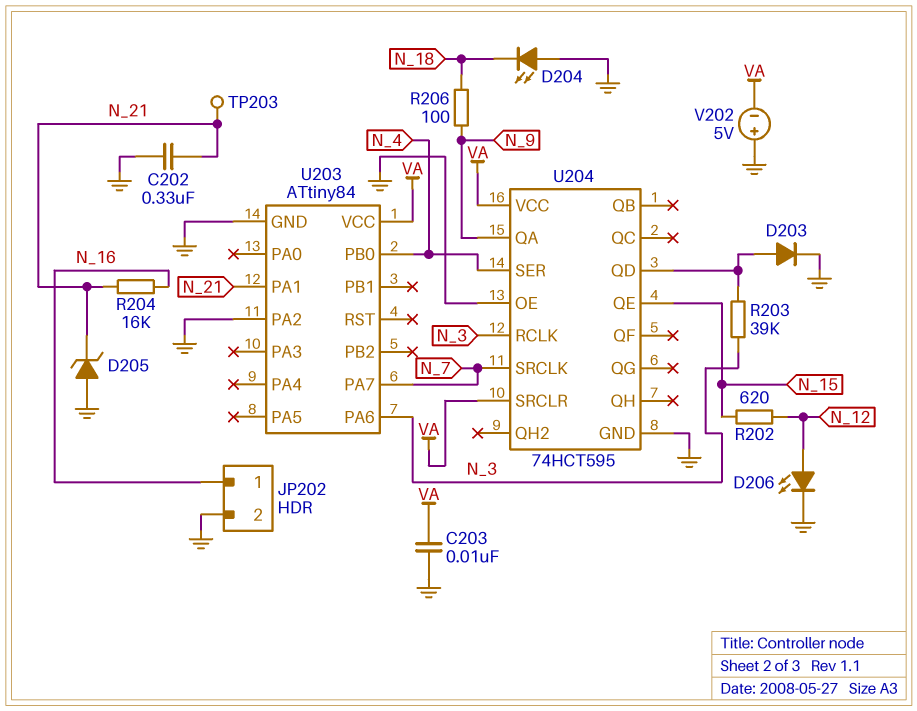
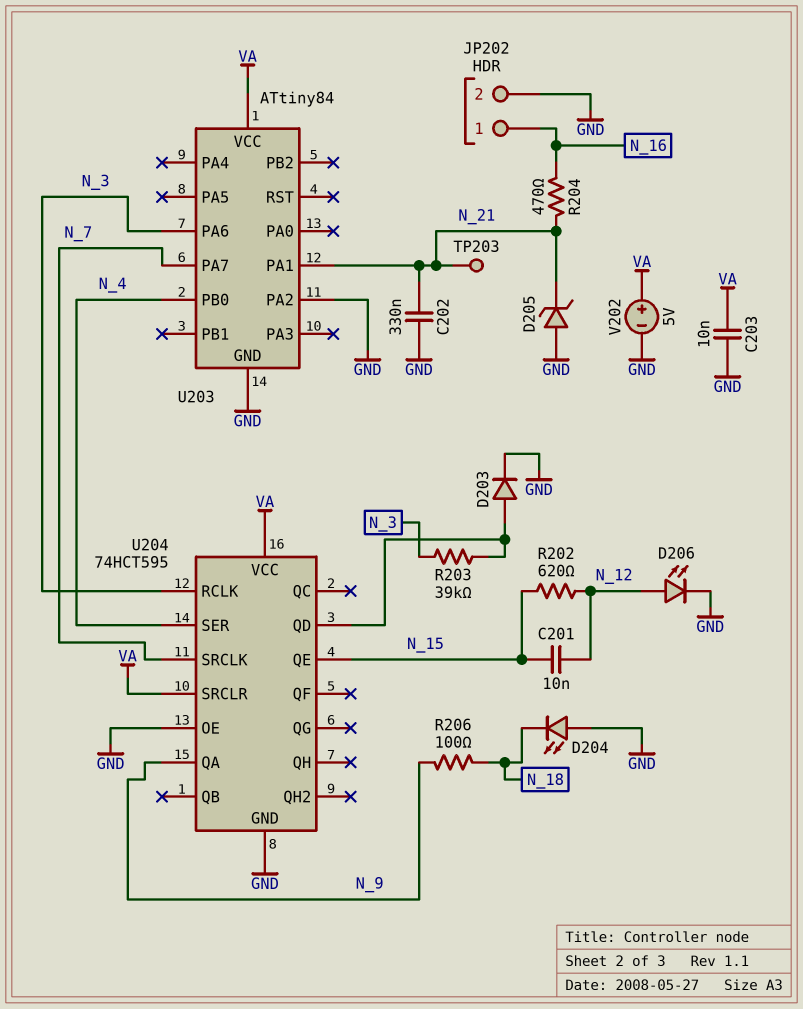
C201: none -> 10nF (N_12, N_15)
R204: 16k (N_16, N_21) -> 470 (N_16, N_21)
V202: 5V (plus GND, minus VA) -> 5V (plus VA, minus GND)

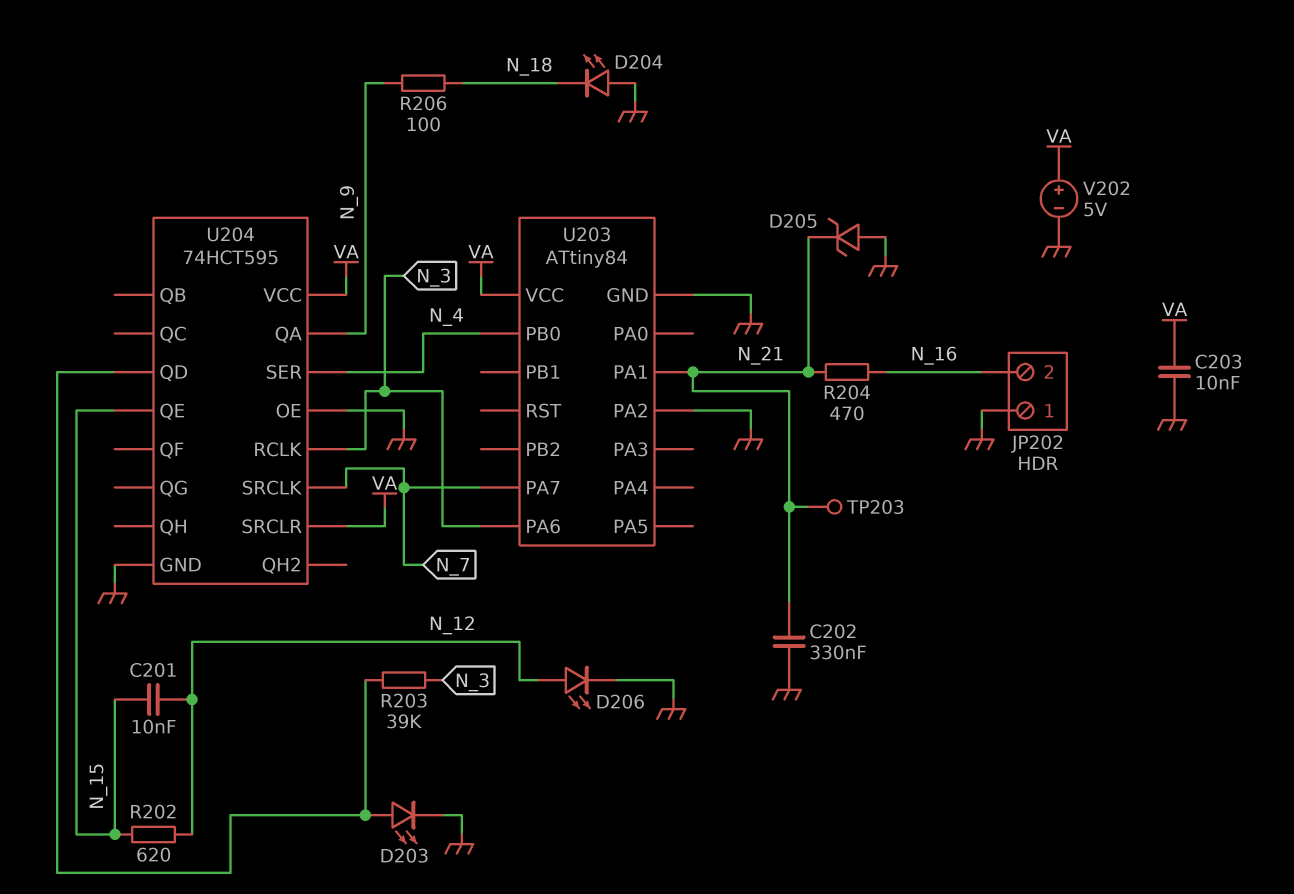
D203: diode (A U204/QD, K GND) -> LED (A U204/QD, K GND)
JP202 pin 1: N_16 -> GND
JP202 pin 2: GND -> N_16

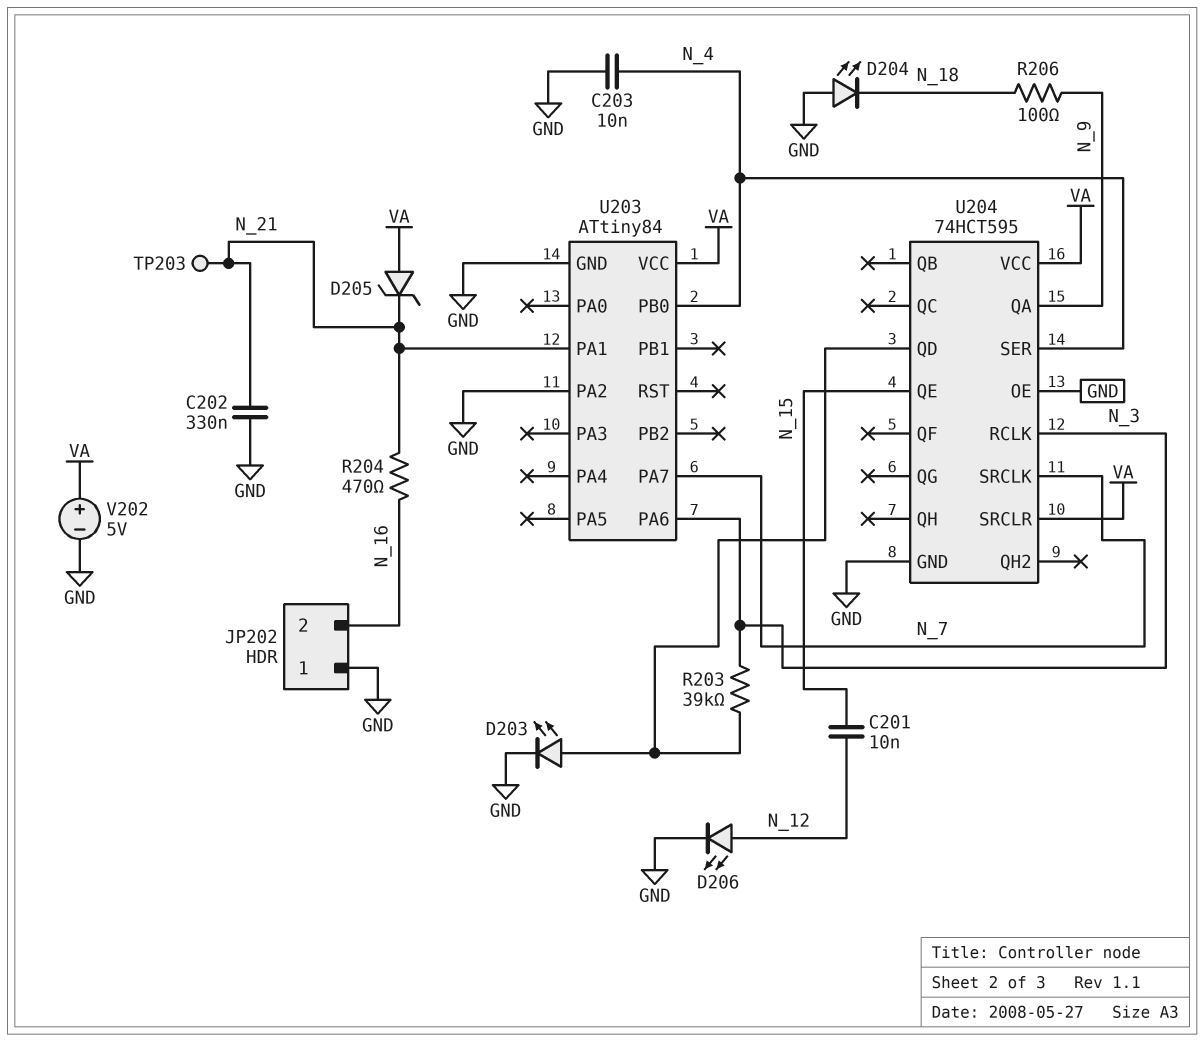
C203: 10nF (GND, VA) -> 10nF (GND, N_4)
D205: zener (A GND, K N_21) -> zener (A VA, K N_21)
R202: 620 (N_12, N_15) -> none

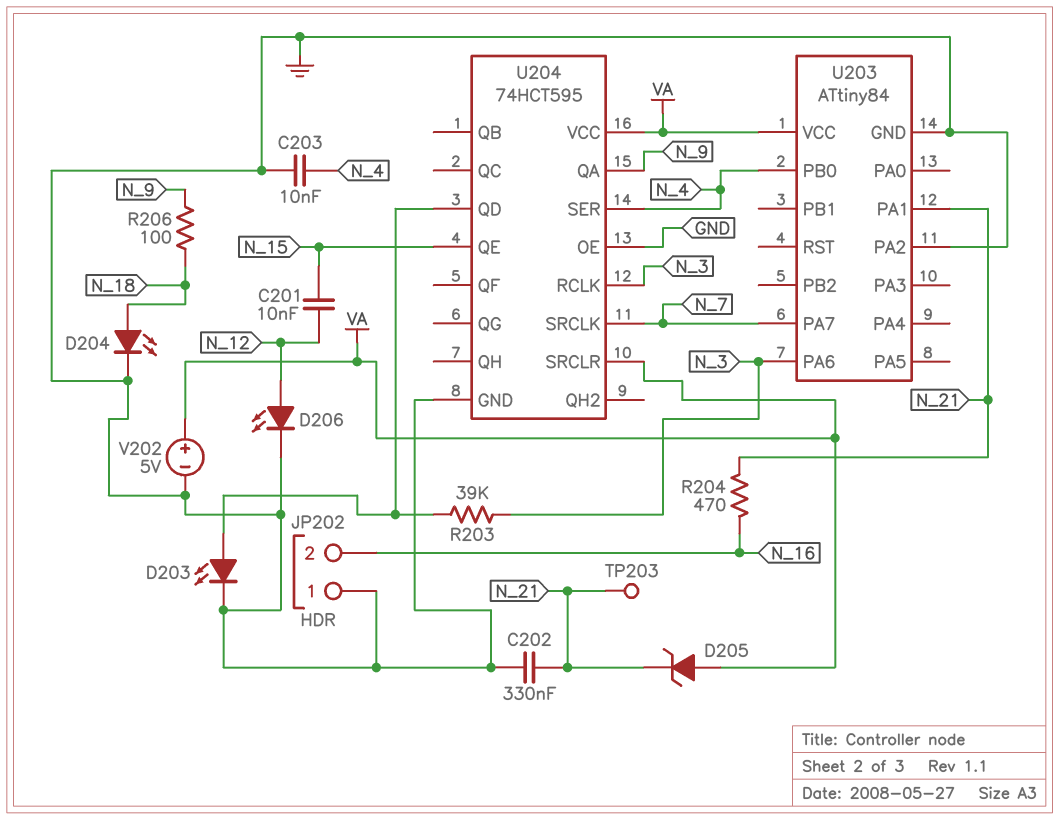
D204: LED (A GND, K N_18) -> LED (A N_18, K GND)

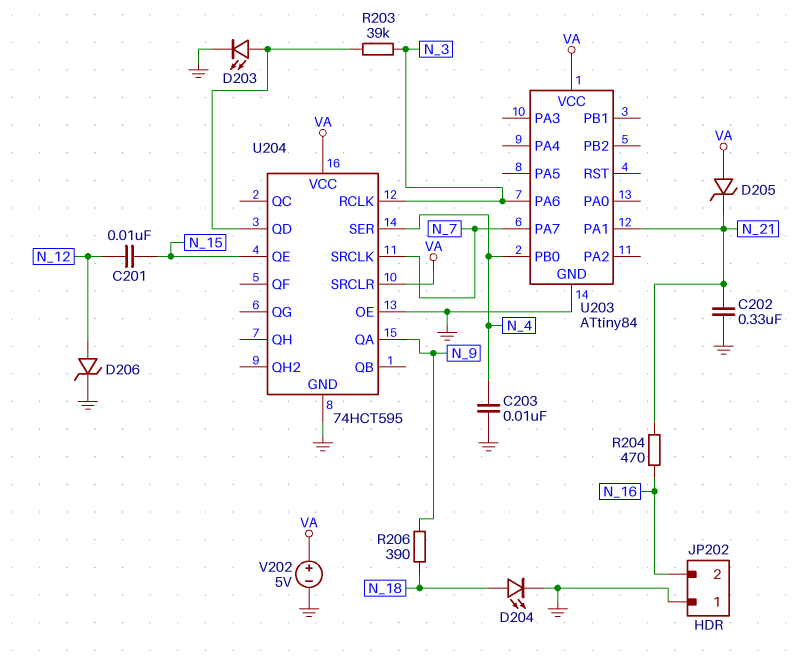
D206: LED (A N_12, K GND) -> zener (A N_12, K GND)
R206: 100 (N_9, N_18) -> 390 (N_9, N_18)
TP203: test point (N_21) -> none
U203 pin PA2: GND -> none

